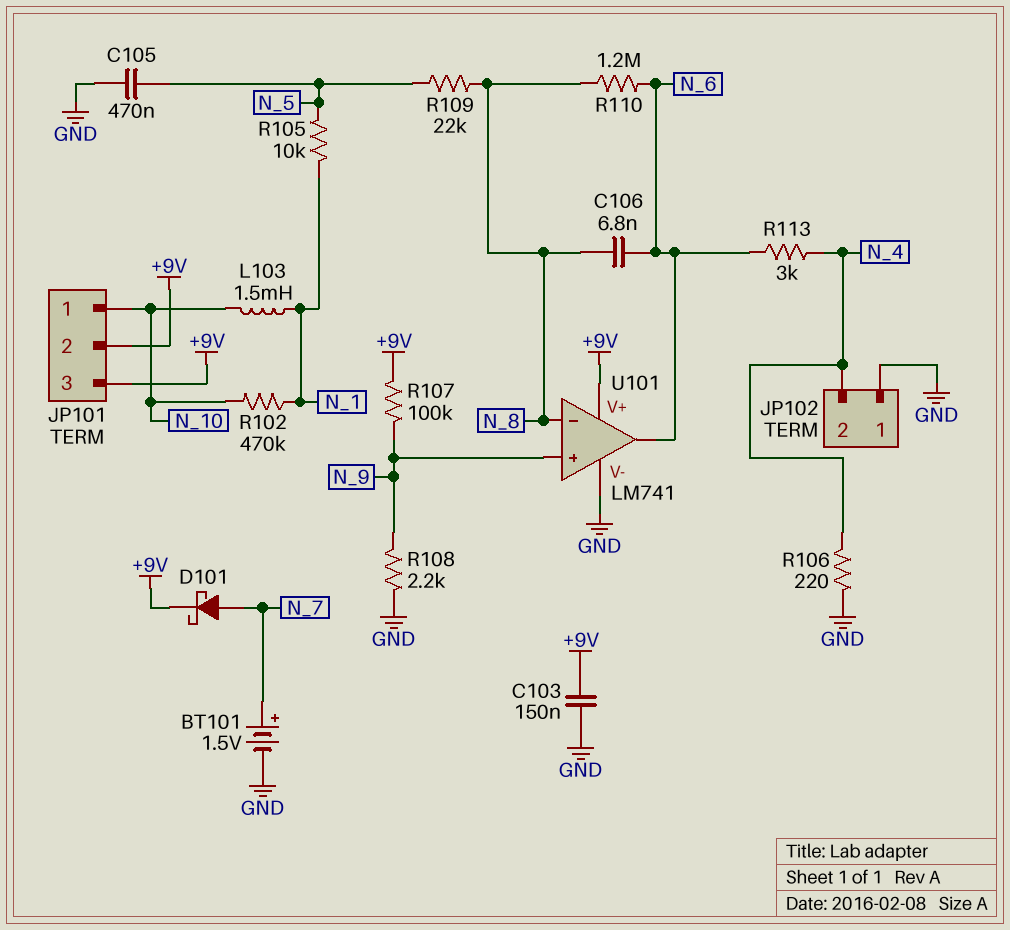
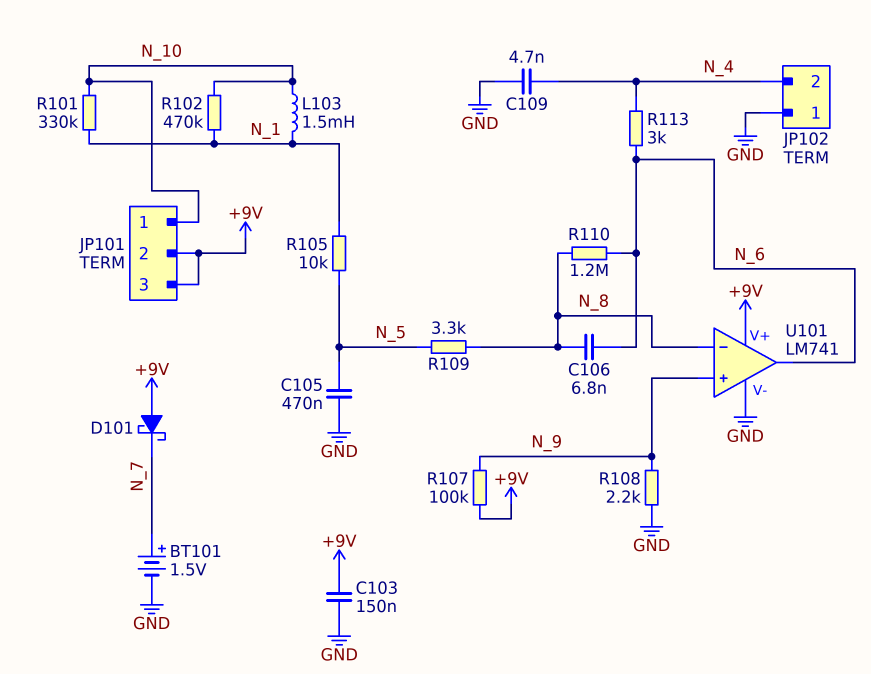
C109: none -> 4.7nF (GND, N_4)
D101: schottky (A N_7, K +9V) -> schottky (A +9V, K N_7)
R101: none -> 330k (N_1, N_10)
R106: 220 (GND, N_4) -> none
R109: 22k (N_5, N_8) -> 3.3k (N_5, N_8)

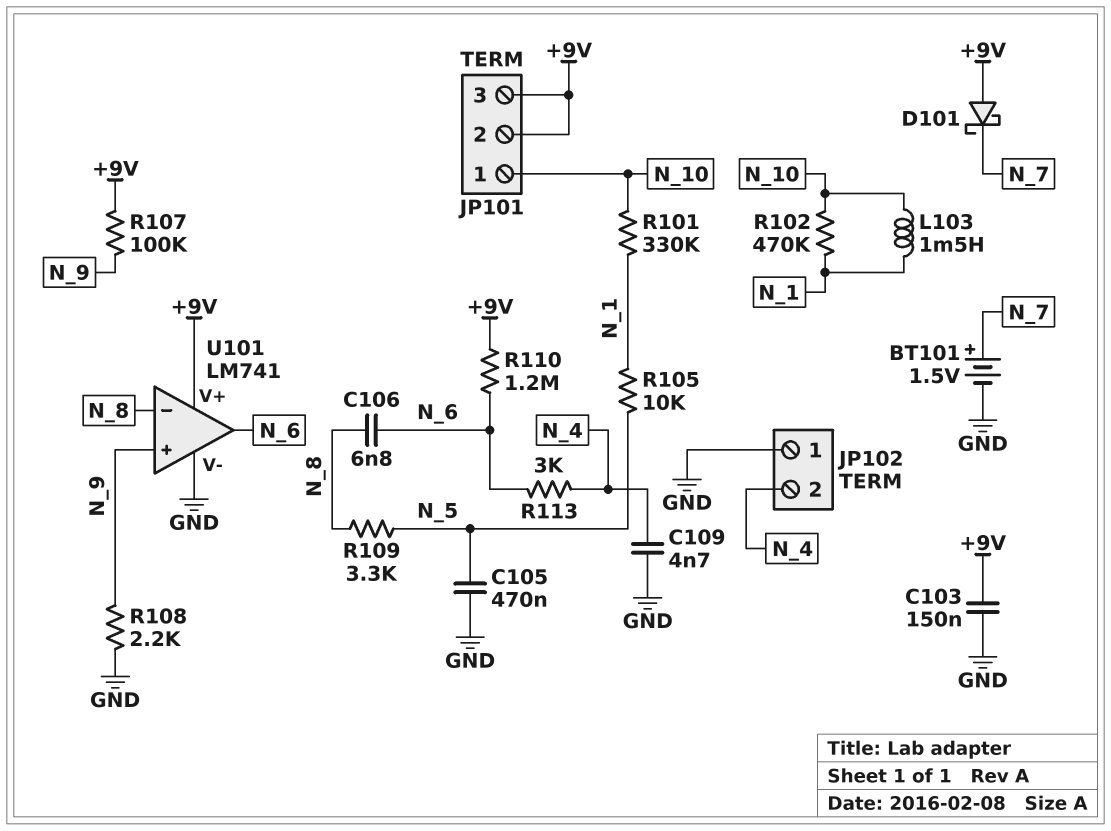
R110: 1.2M (N_6, N_8) -> 1.2M (+9V, N_6)

